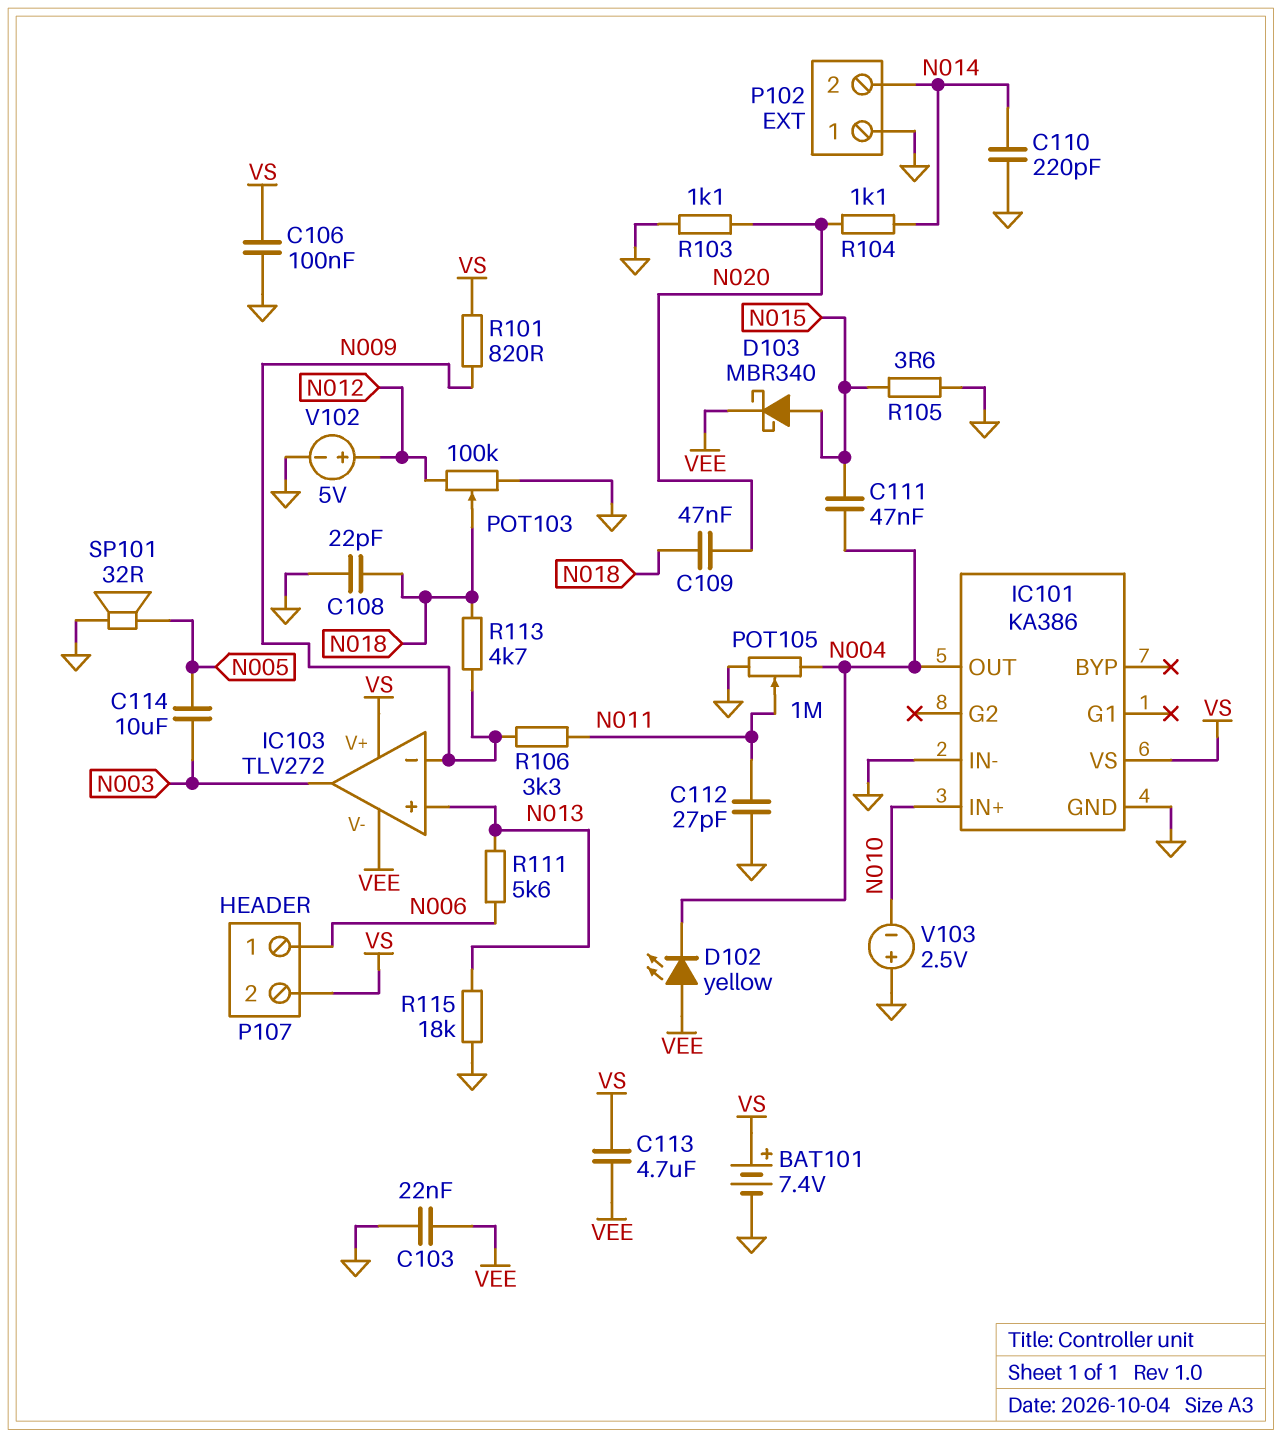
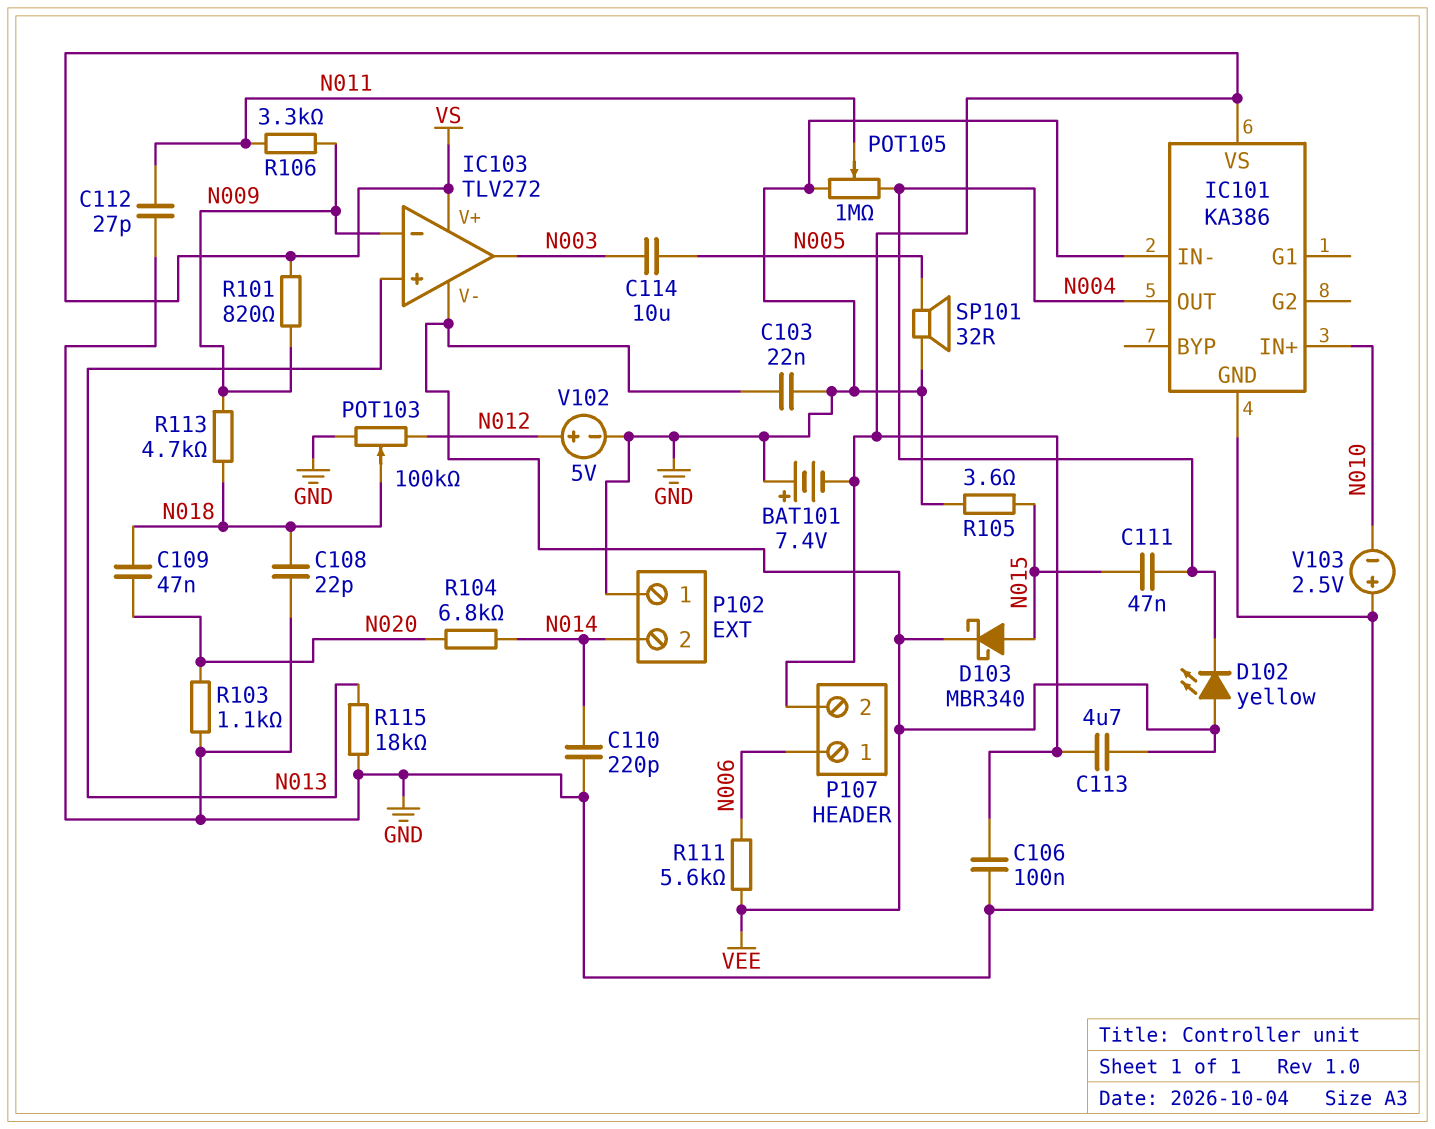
BAT101: 7.4V (plus VS, minus GND) -> 7.4V (plus GND, minus VS)
R104: 1.1k (N014, N020) -> 6.8k (N014, N020)
R111: 5.6k (N006, N013) -> 5.6k (N006, VEE)

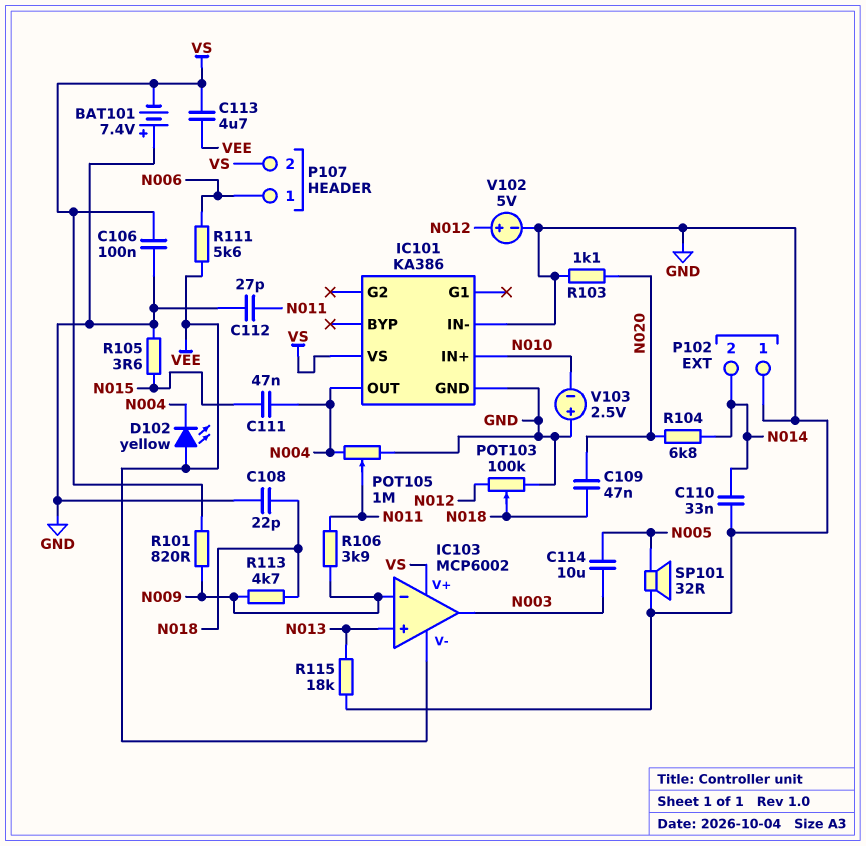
C103: 22nF (GND, VEE) -> none
C110: 220pF (GND, N014) -> 33nF (GND, N014)
D103: schottky MBR340 (A N015, K VEE) -> none
IC103: TLV272 -> MCP6002
R106: 3.3k (N009, N011) -> 3.9k (N009, N011)

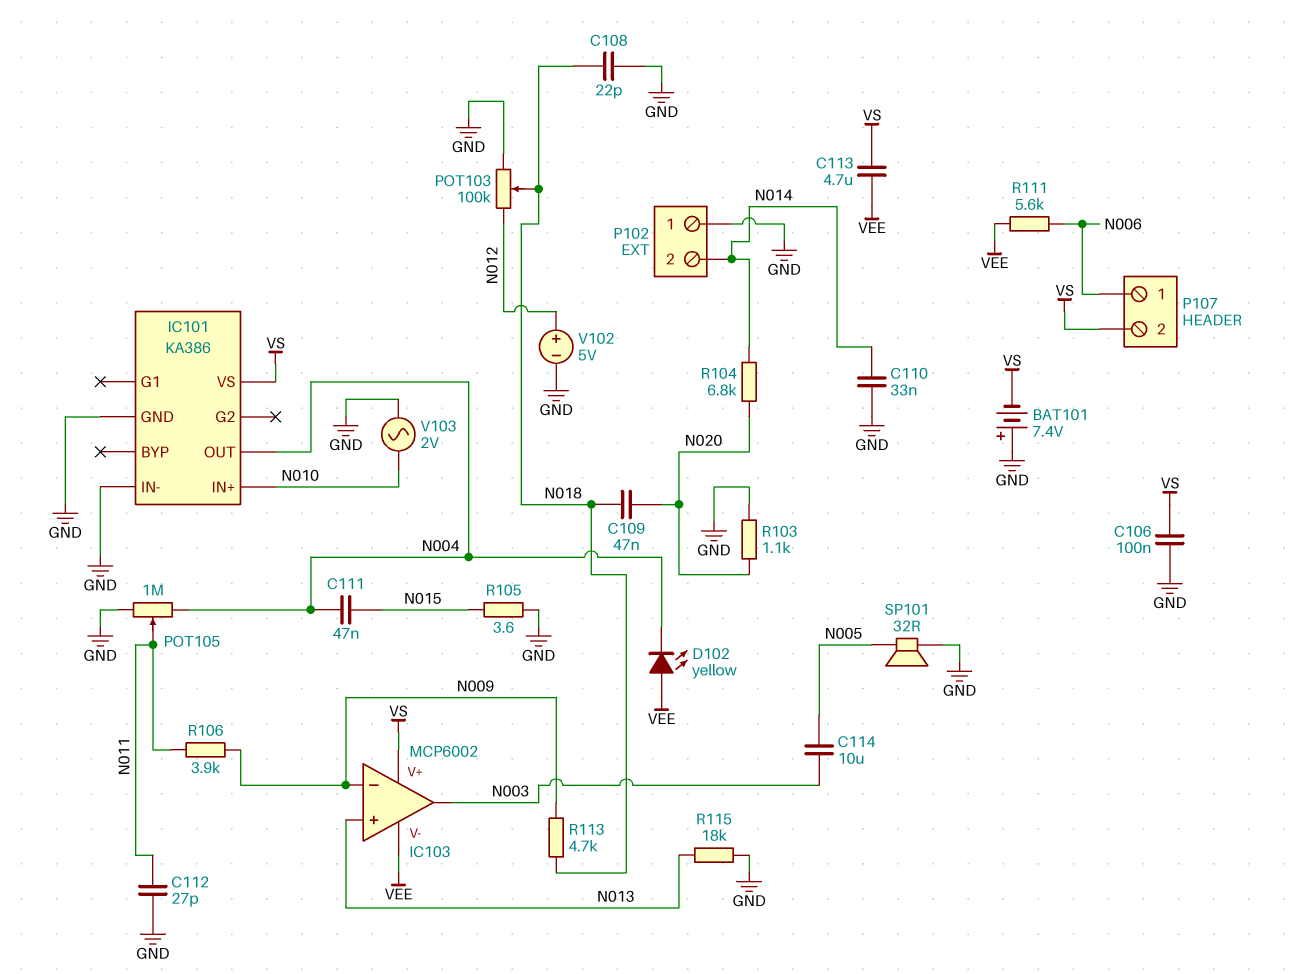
R101: 820 (N009, VS) -> none
V103: 2.5V (plus GND, minus N010) -> AC 2V (GND, N010)

